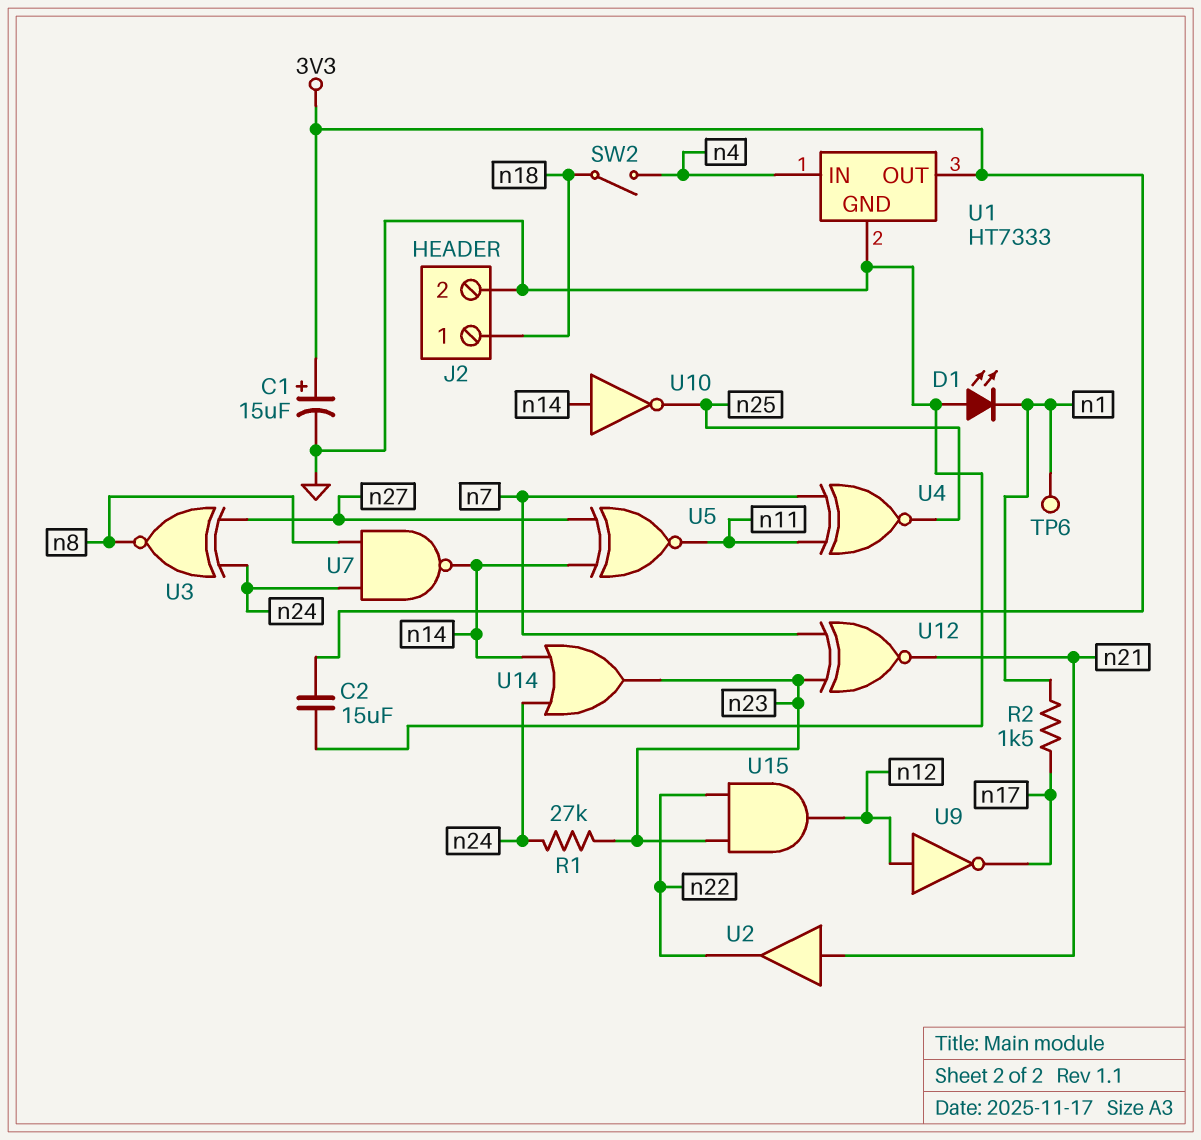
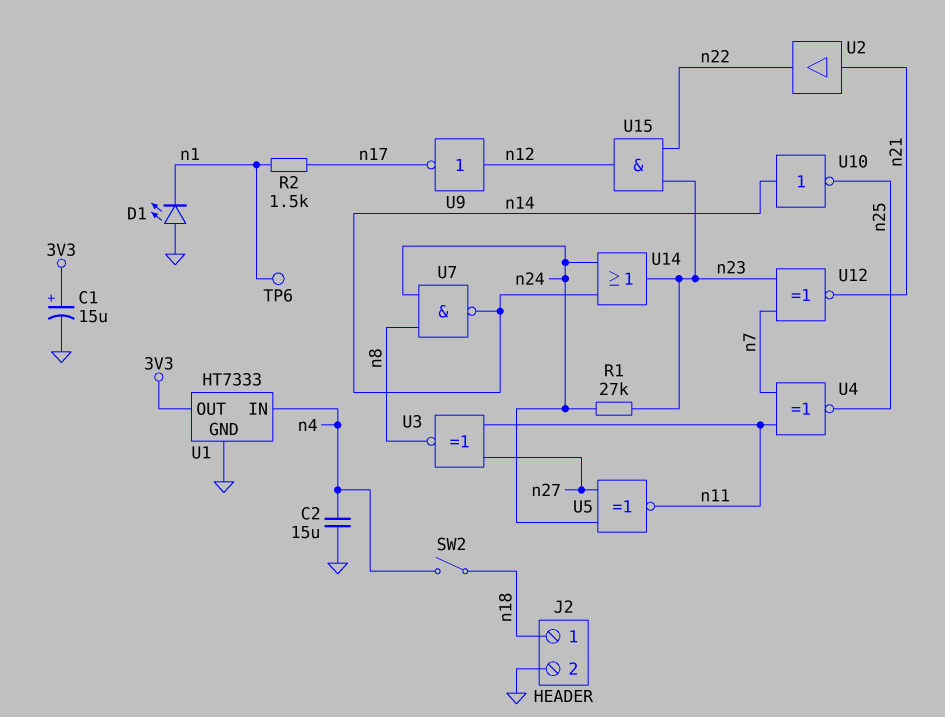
C2: 15uF (3V3, GND) -> 15uF (GND, n4)
U3: XNOR (in n24, in n27, out n8) -> XNOR (in n11, in n27, out n8)
U5: XNOR (in n14, in n27, out n11) -> XNOR (in n24, in n27, out n11)

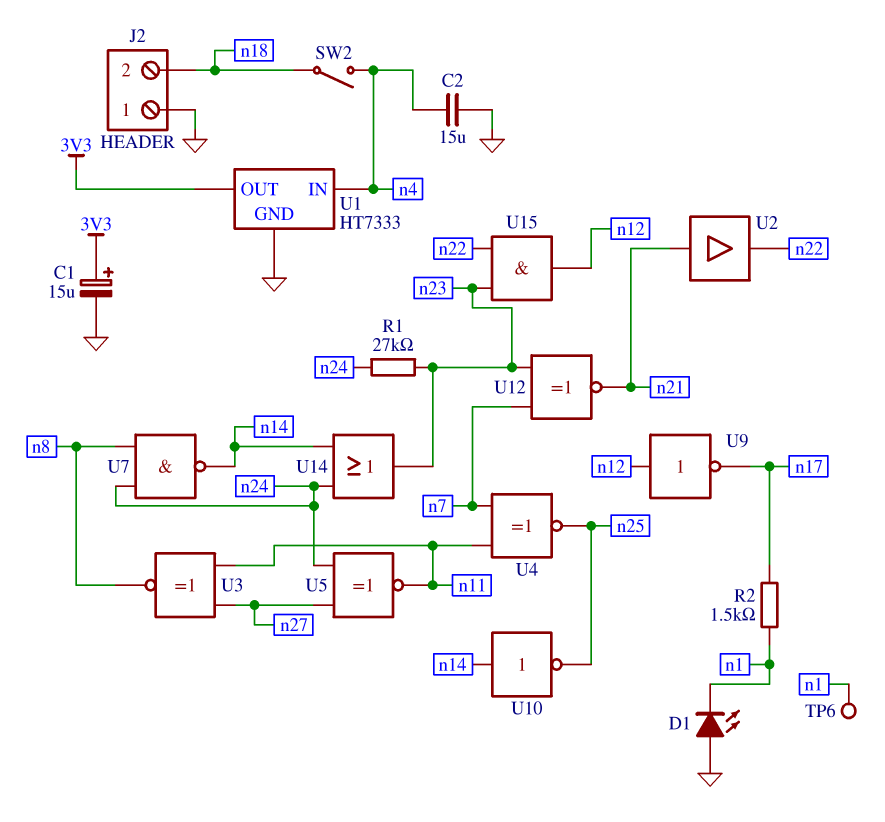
J2 pin 1: n18 -> GND
J2 pin 2: GND -> n18

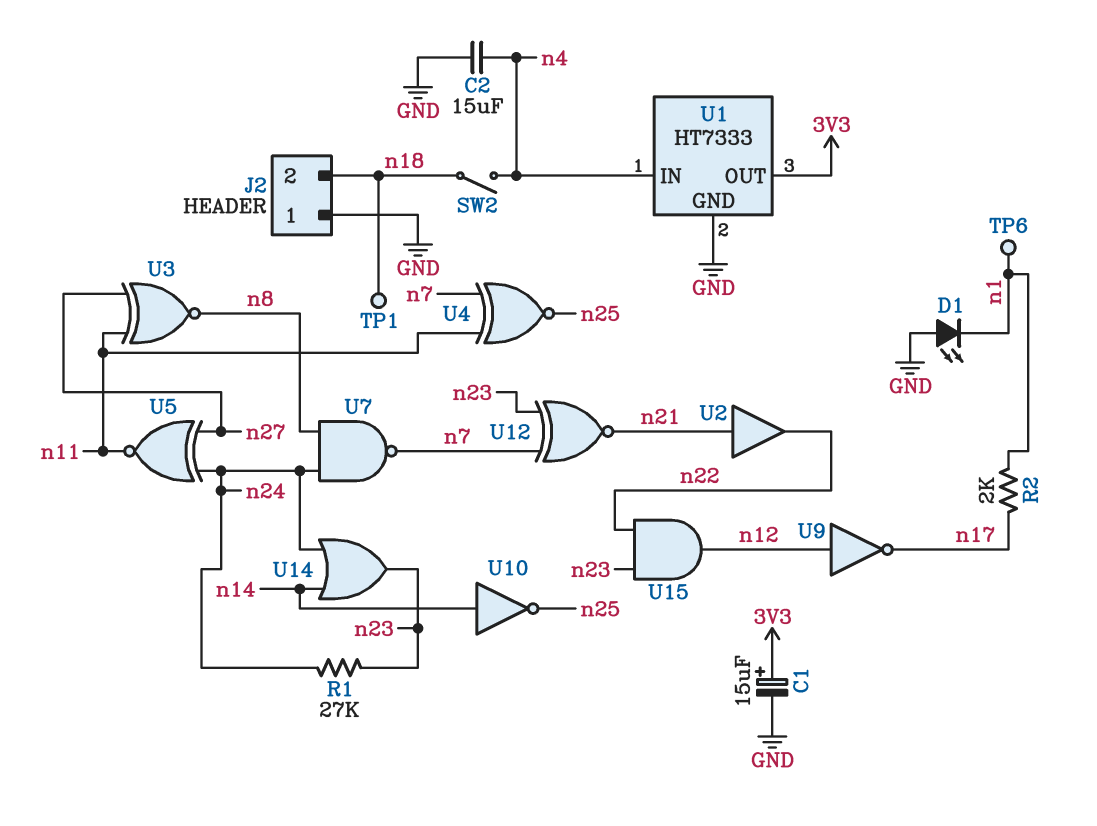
R2: 1.5k (n1, n17) -> 2k (n1, n17)
TP1: none -> test point (n18)
U7: NAND (in n8, in n24, out n14) -> NAND (in n8, in n24, out n7)

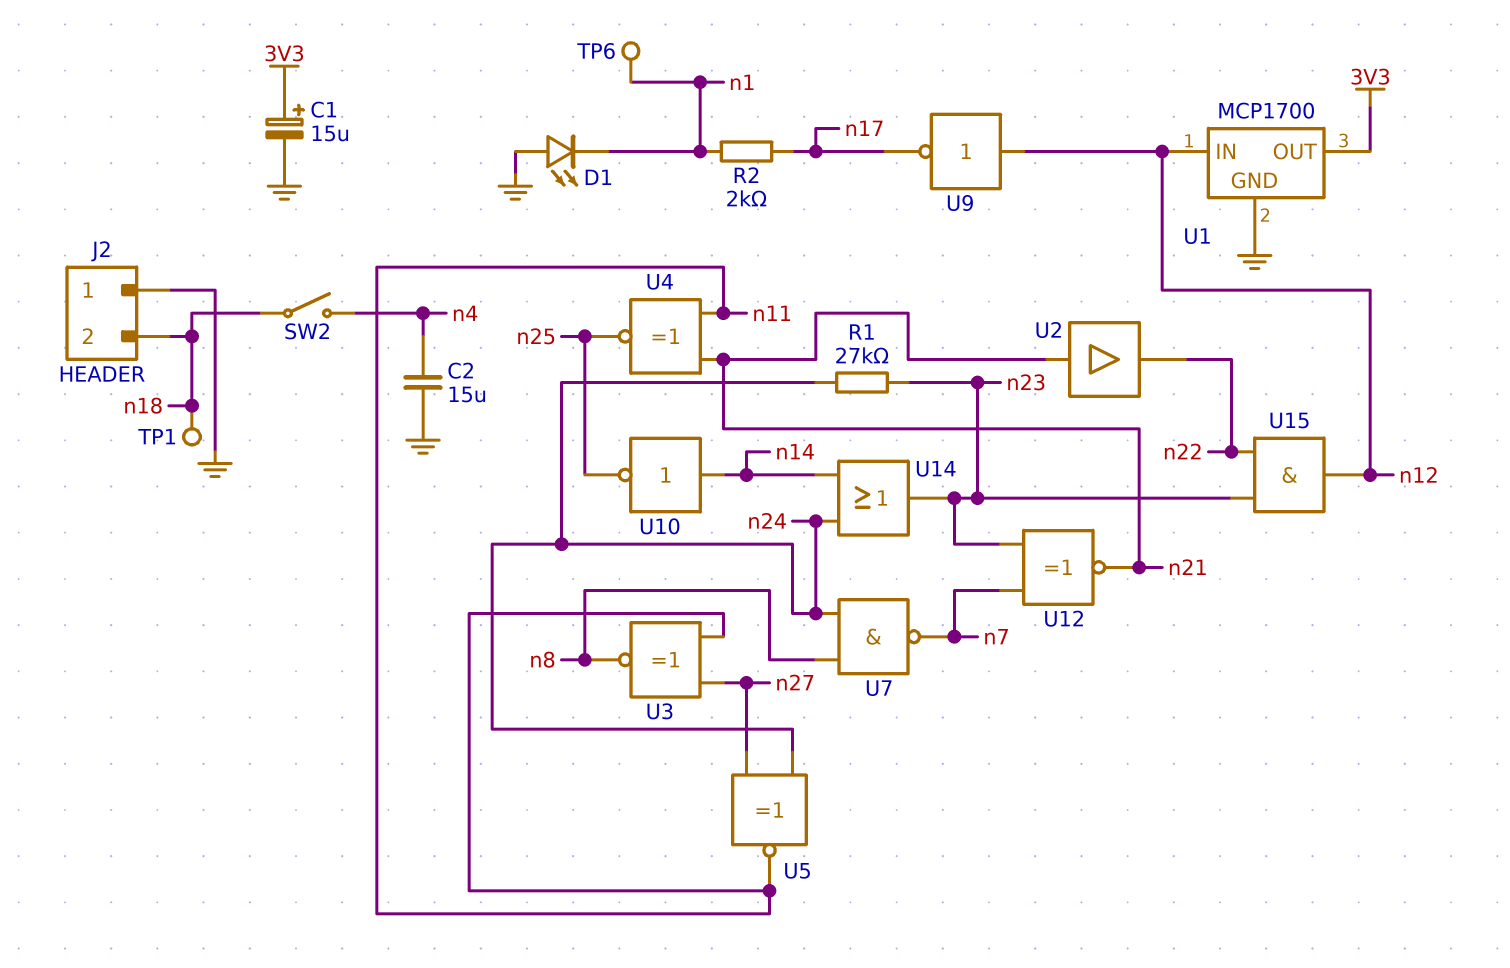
U1: HT7333 -> MCP1700
U1 pin IN: n4 -> n12
U4: XNOR (in n7, in n11, out n25) -> XNOR (in n11, in n21, out n25)

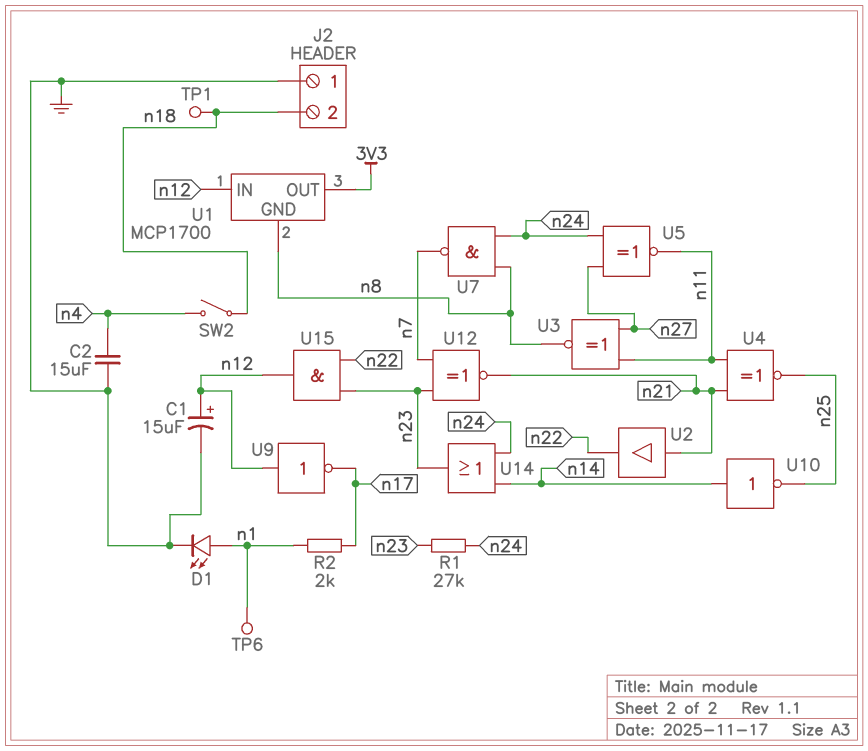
C1: 15uF (plus 3V3, minus GND) -> 15uF (plus n12, minus GND)
D1: LED (A GND, K n1) -> LED (A n1, K GND)
U1 pin GND: GND -> n8

